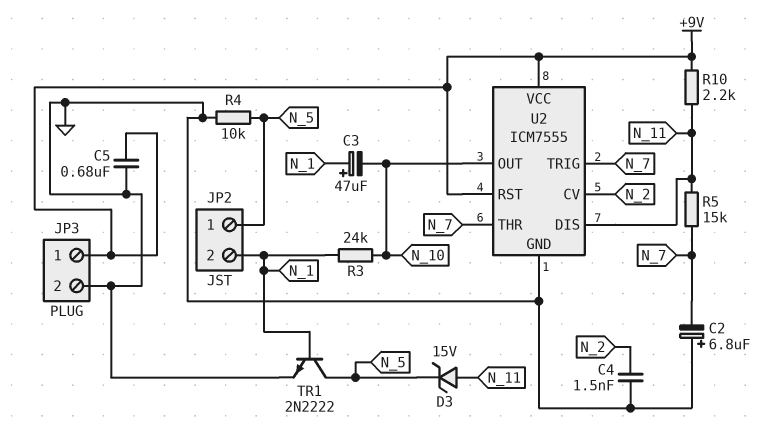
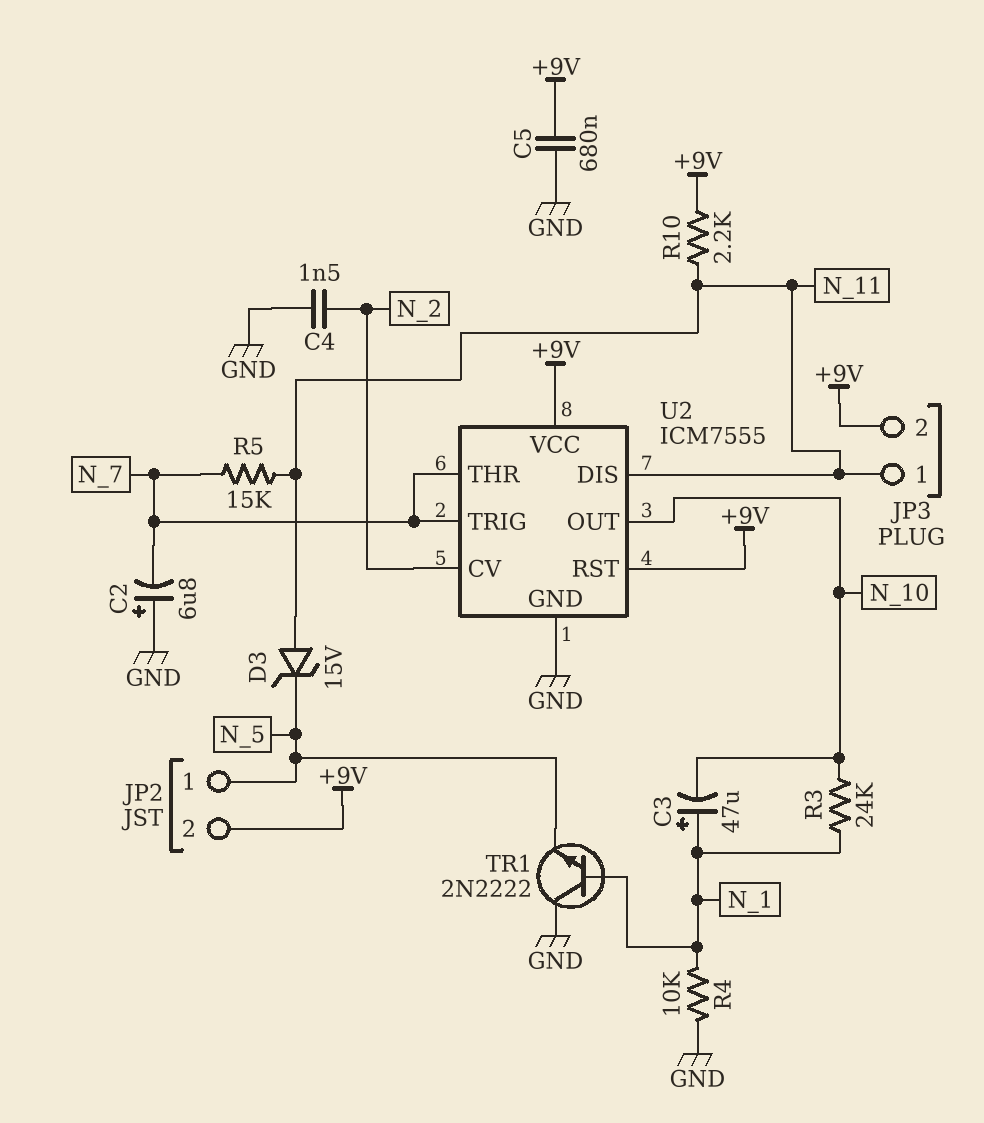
JP2 pin 2: N_1 -> +9V
JP3 pin 1: +9V -> N_11
JP3 pin 2: GND -> +9V
R4: 10k (GND, N_5) -> 10k (GND, N_1)
TR1: NPN 2N2222 (B N_1, C N_5, E GND) -> NPN 2N2222 (B N_1, C GND, E N_5)

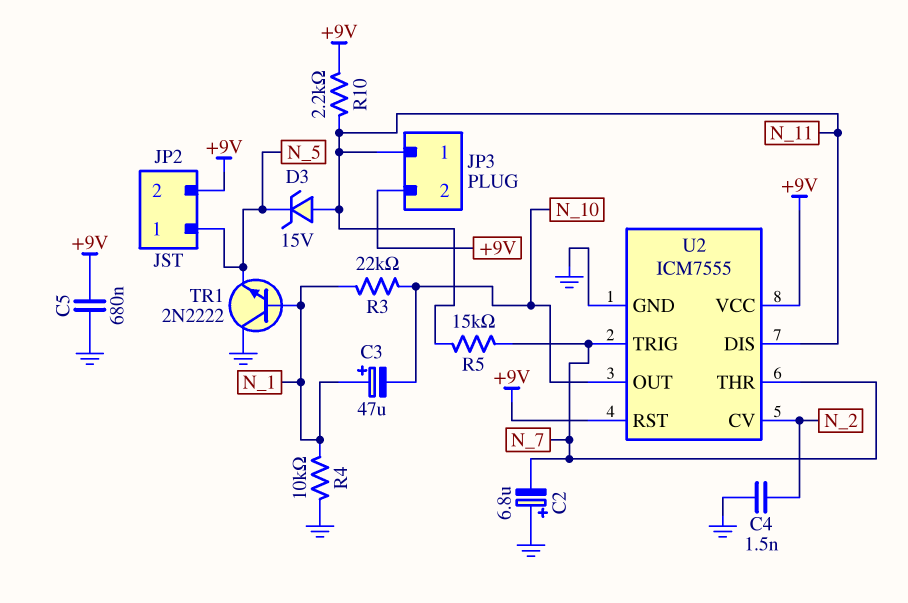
R3: 24k (N_1, N_10) -> 22k (N_1, N_10)

